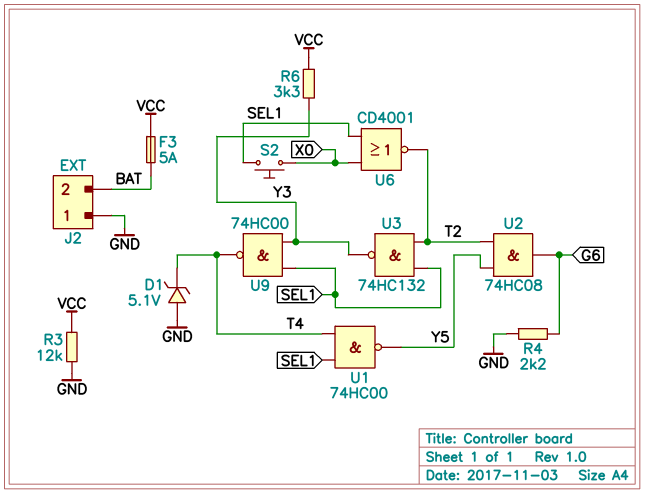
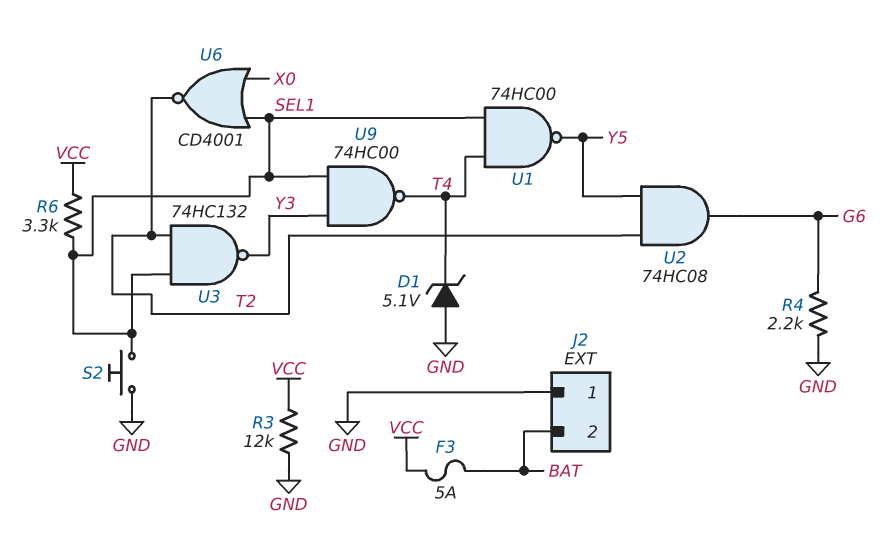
R6: 3.3k (VCC, Y3) -> 3.3k (SEL1, VCC)
S2: button (SEL1, X0) -> button (GND, SEL1)

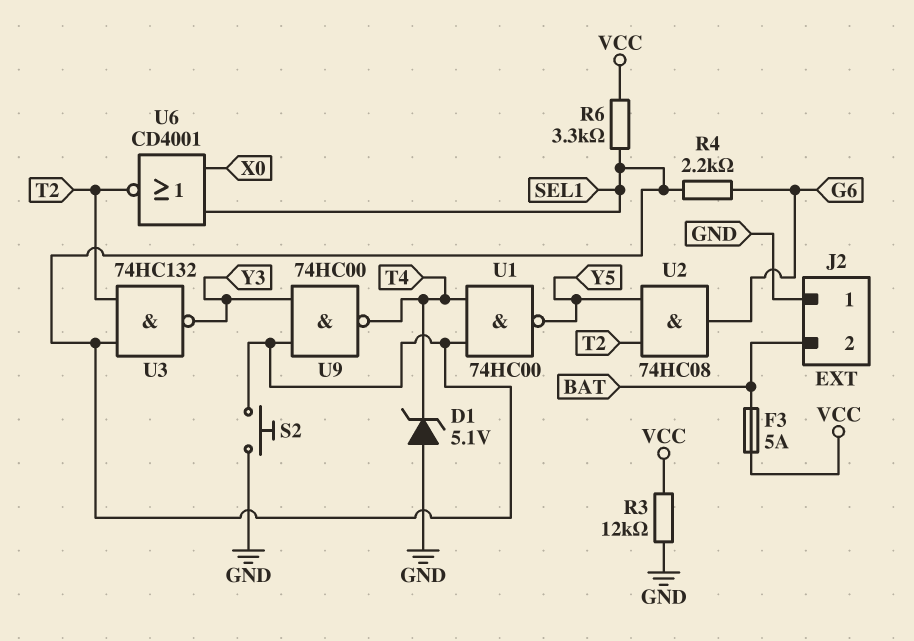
R4: 2.2k (G6, GND) -> 2.2k (G6, SEL1)

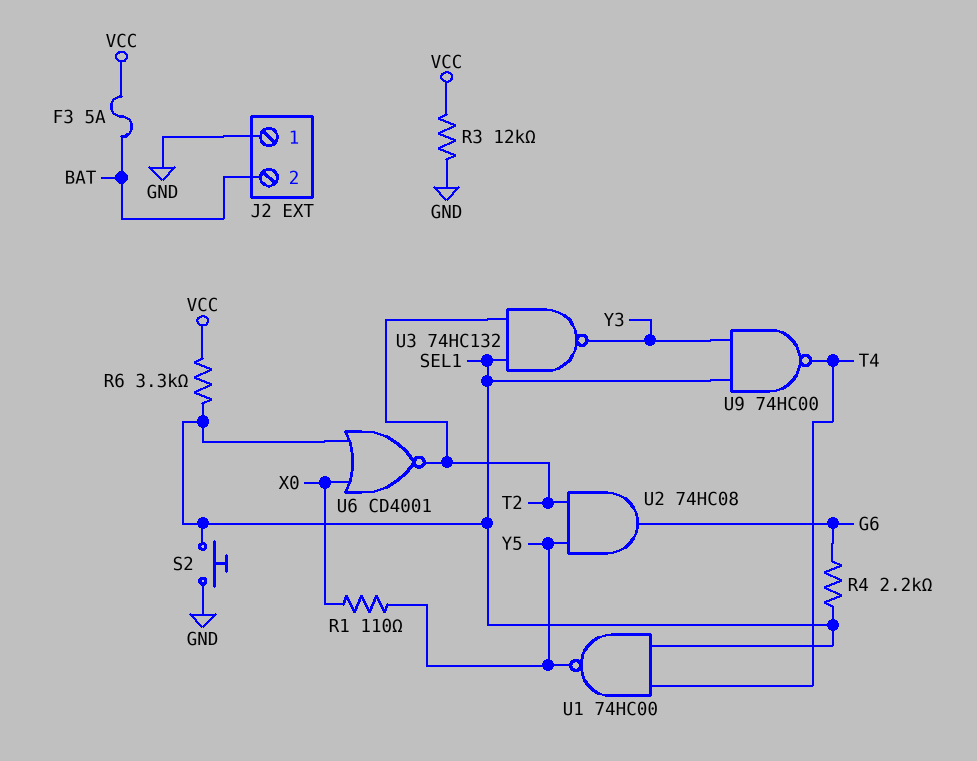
D1: zener 5.1V (A GND, K T4) -> none
R1: none -> 110 (X0, Y5)

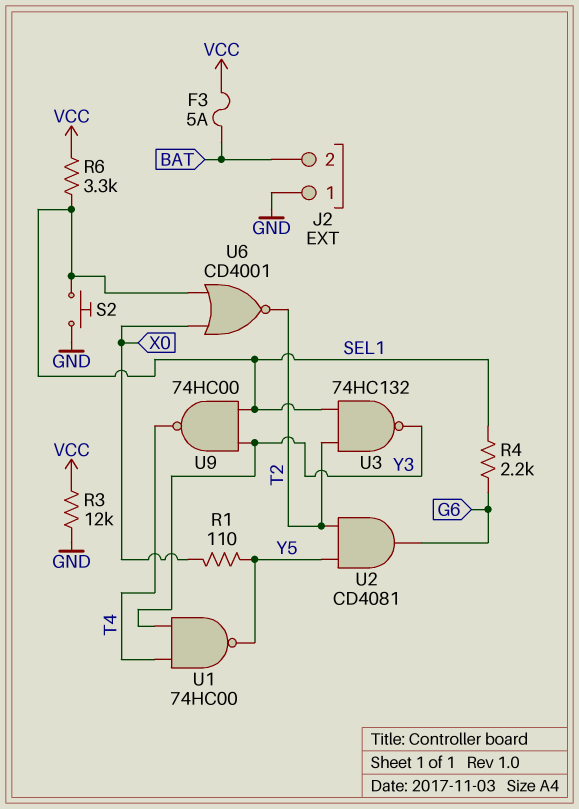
U1: NAND 74HC00 (in SEL1, in T4, out Y5) -> NAND 74HC00 (in T4, in Y3, out Y5)
U2: AND 74HC08 (in T2, in Y5, out G6) -> AND CD4081 (in T2, in Y5, out G6)

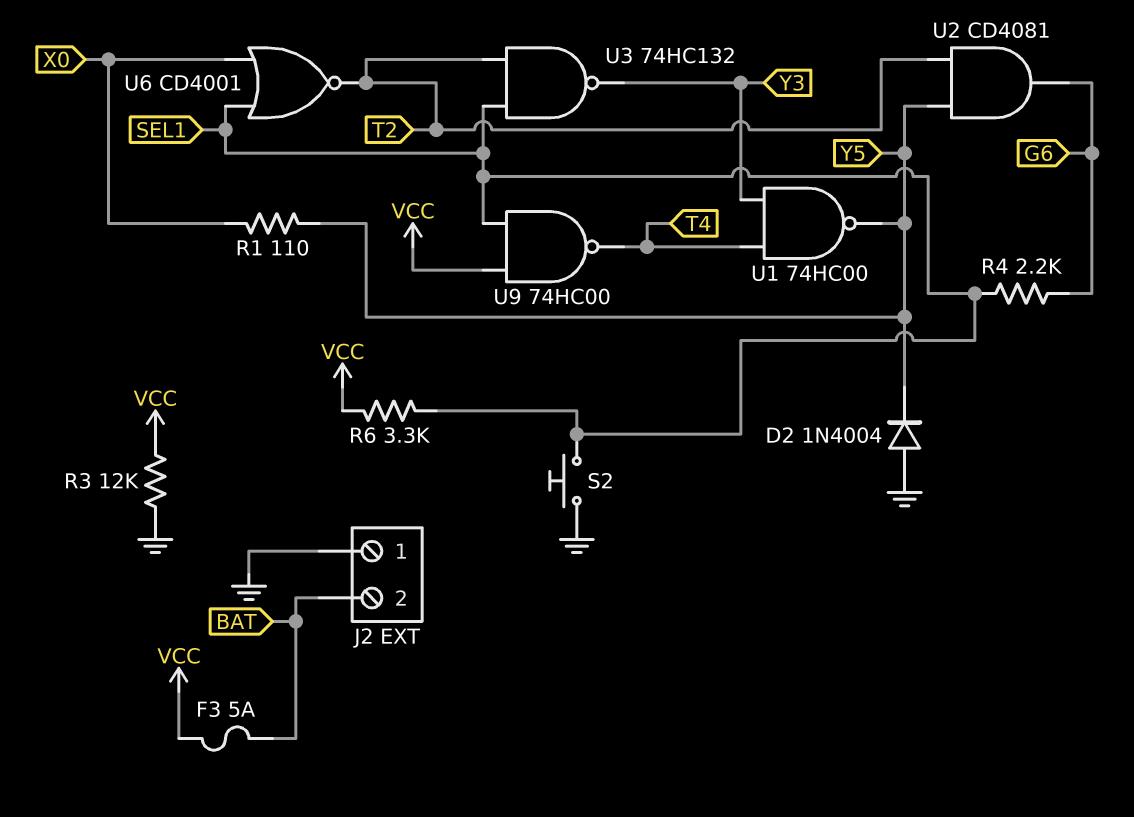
D2: none -> diode 1N4004 (A GND, K Y5)
U9: NAND 74HC00 (in SEL1, in Y3, out T4) -> NAND 74HC00 (in SEL1, in VCC, out T4)

